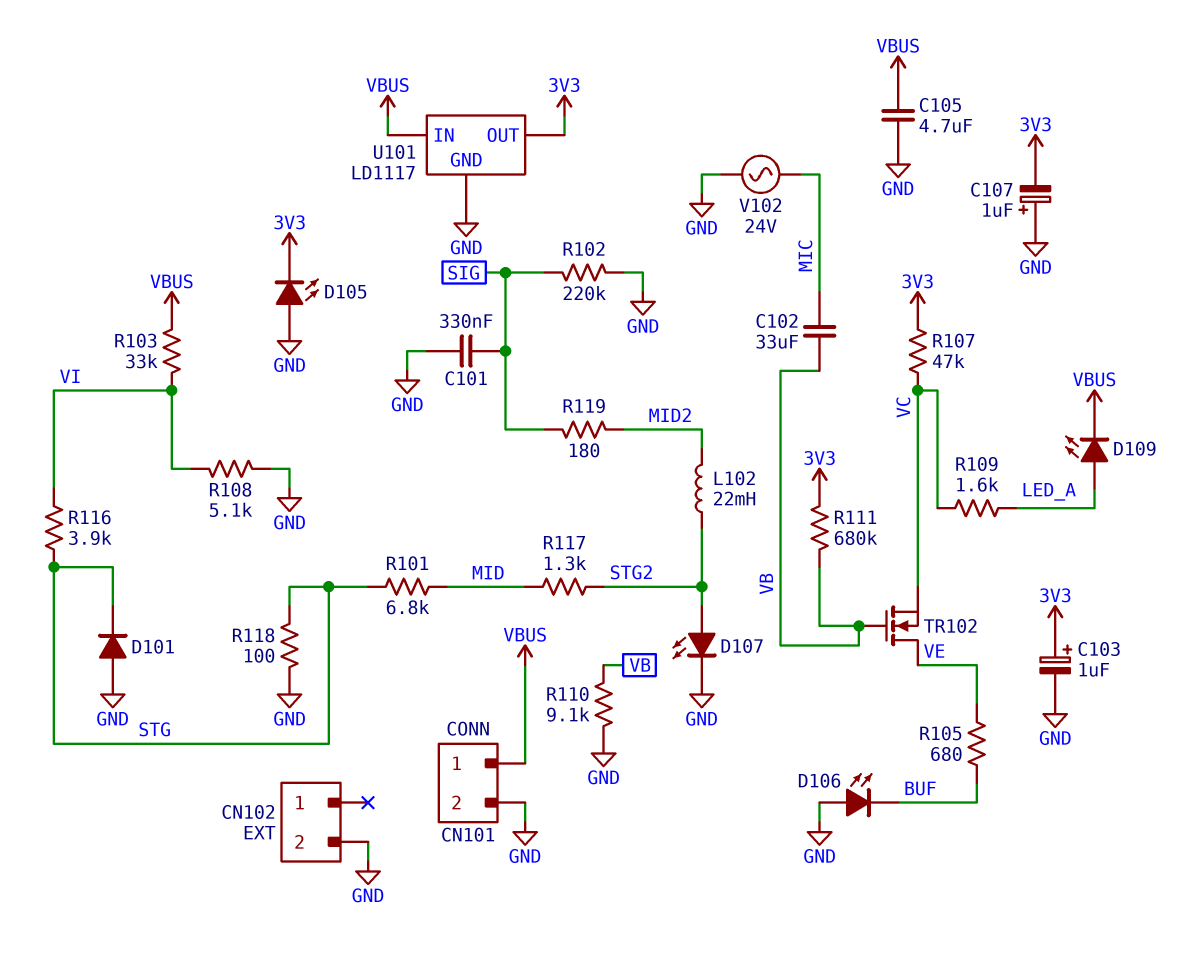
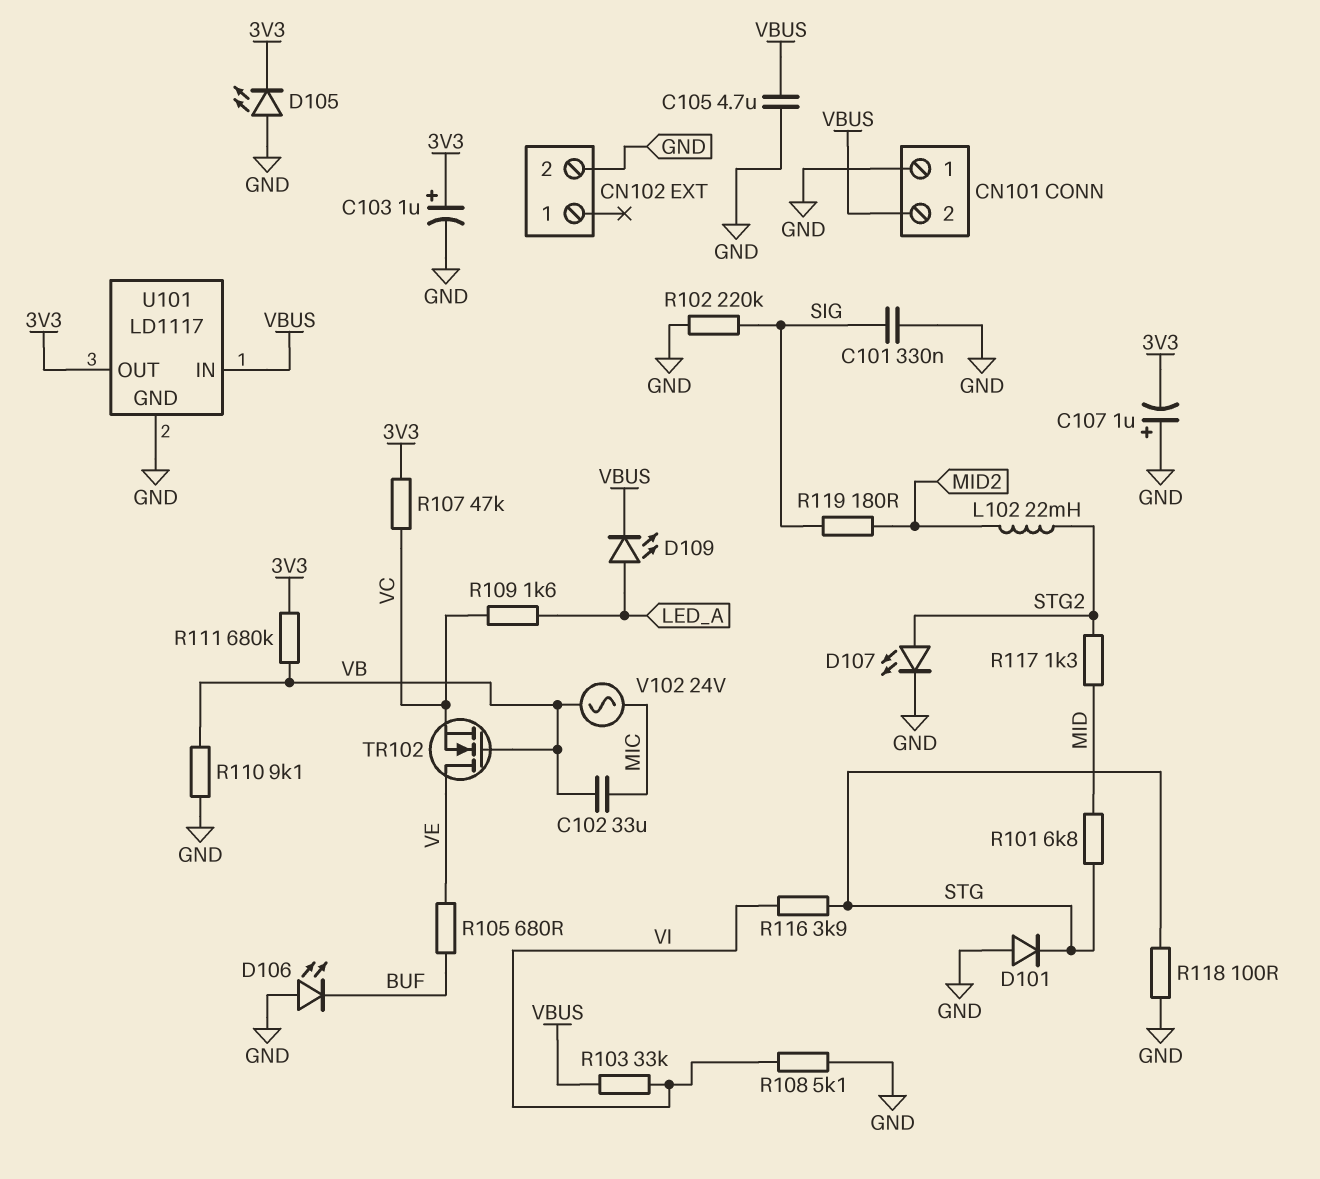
CN101 pin 1: VBUS -> GND
CN101 pin 2: GND -> VBUS
V102: AC 24V (GND, MIC) -> AC 24V (MIC, VB)

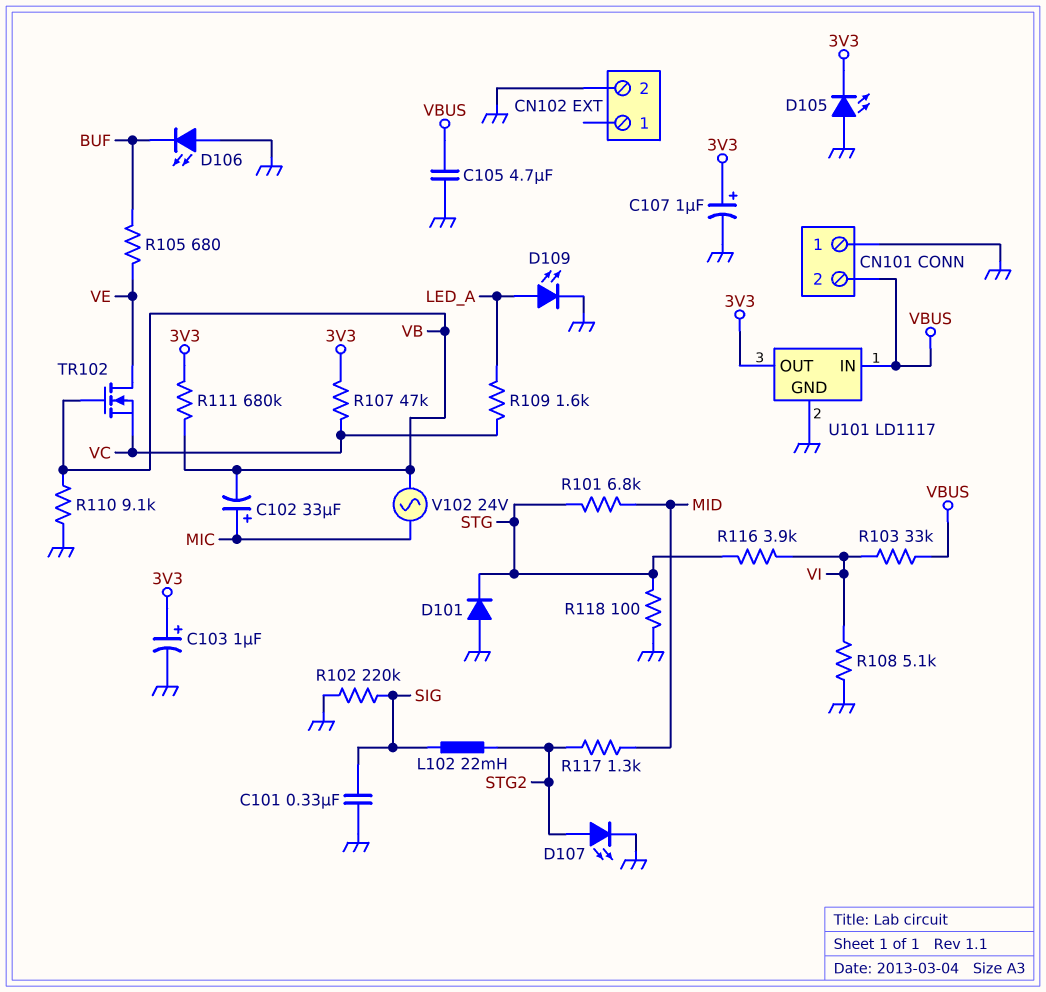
C102: 33uF (MIC, VB) -> 33uF (plus MIC, minus VB)
C107: 1uF (plus GND, minus 3V3) -> 1uF (plus 3V3, minus GND)
D109: LED (A LED_A, K VBUS) -> LED (A LED_A, K GND)
L102: 22mH (MID2, STG2) -> 22mH (SIG, STG2)
R119: 180 (MID2, SIG) -> none

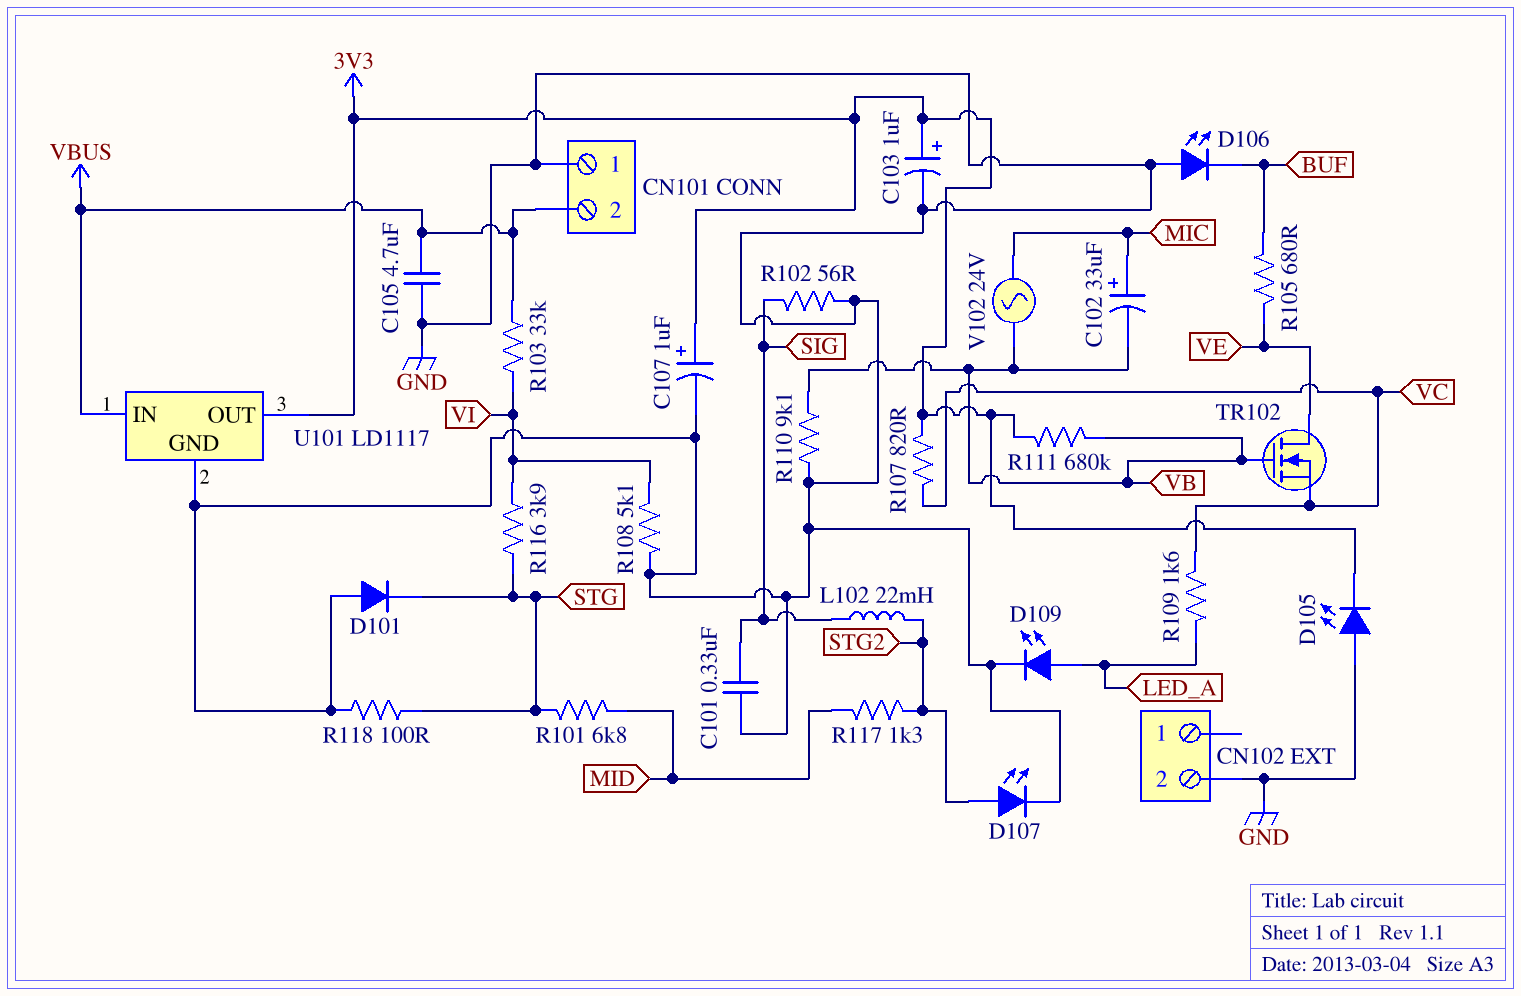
R102: 220k (GND, SIG) -> 56 (GND, SIG)
R107: 47k (3V3, VC) -> 820 (3V3, VC)

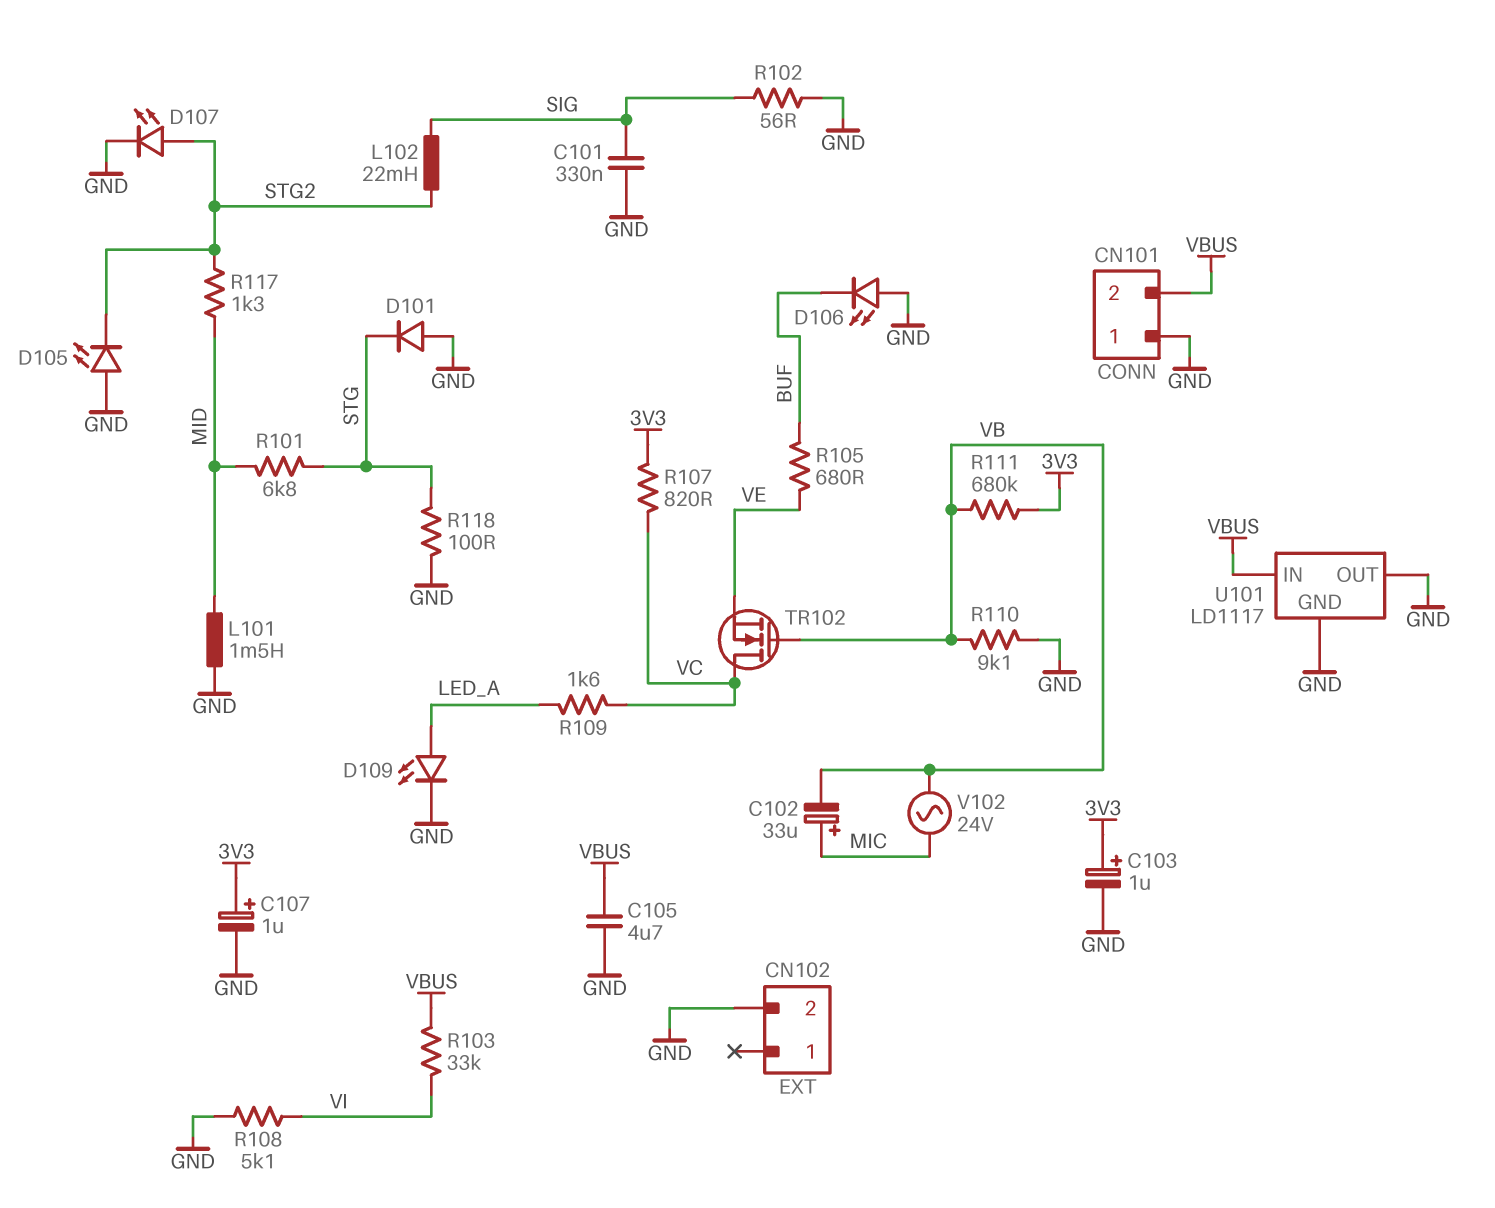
D105: LED (A GND, K 3V3) -> LED (A GND, K STG2)
L101: none -> 1.5mH (GND, MID)
R116: 3.9k (STG, VI) -> none
TR102: NMOS (G VB, D VE, S VC) -> NMOS (G VB, D VC, S VE)
U101 pin OUT: 3V3 -> GND

